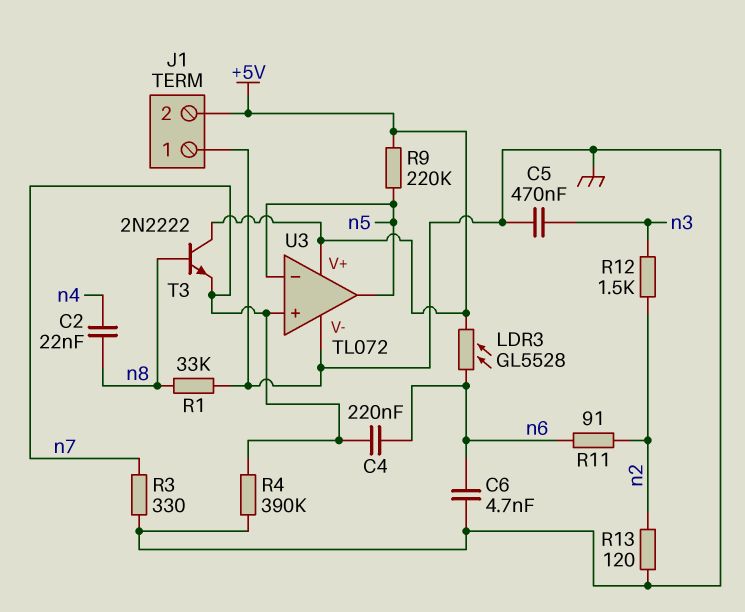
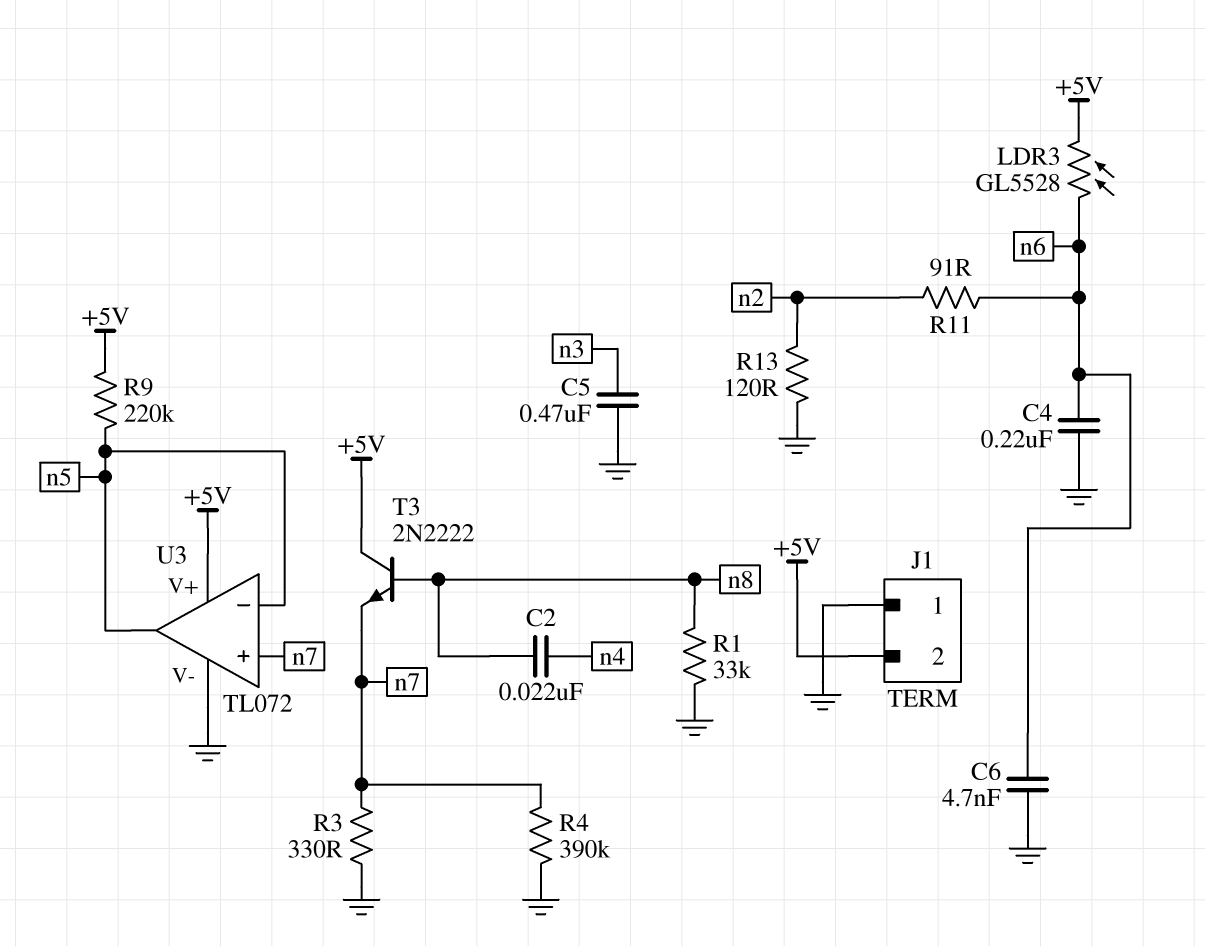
C4: 220nF (n6, n7) -> 220nF (GND, n6)
R12: 1.5k (n2, n3) -> none

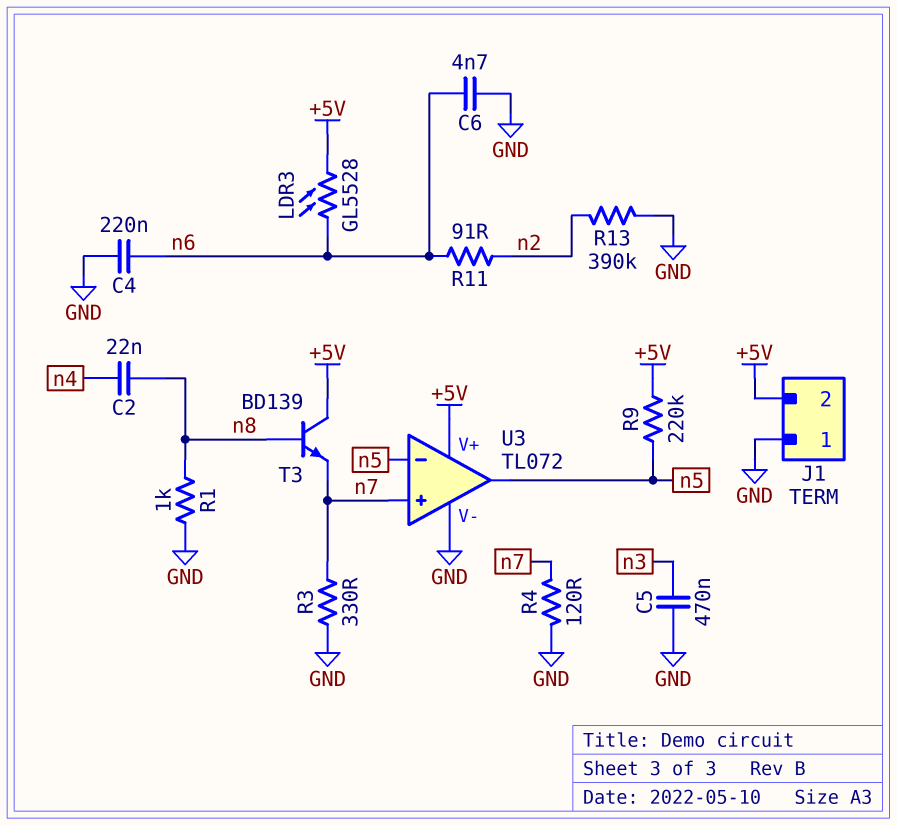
R1: 33k (GND, n8) -> 1k (GND, n8)
R4: 390k (GND, n7) -> 120 (GND, n7)
R13: 120 (GND, n2) -> 390k (GND, n2)
T3: NPN 2N2222 (B n8, C +5V, E n7) -> NPN BD139 (B n8, C +5V, E n7)

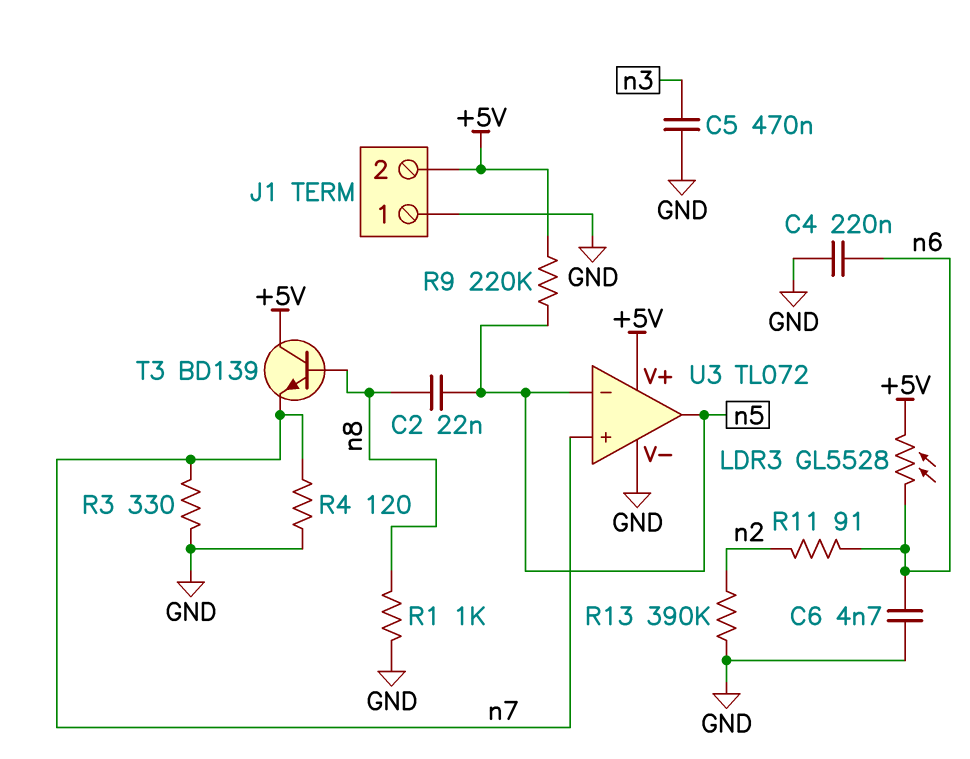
C2: 22nF (n4, n8) -> 22nF (n5, n8)

